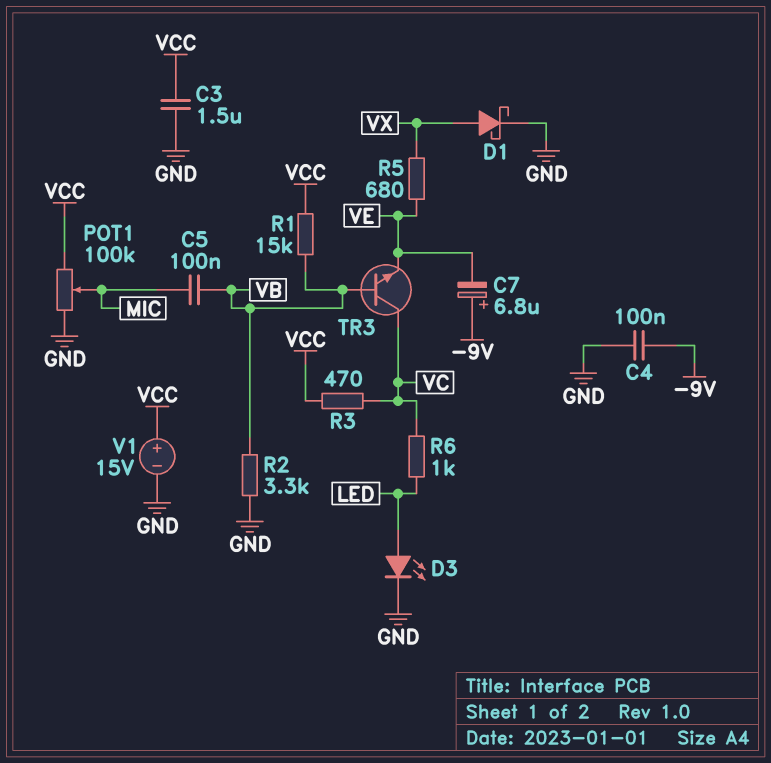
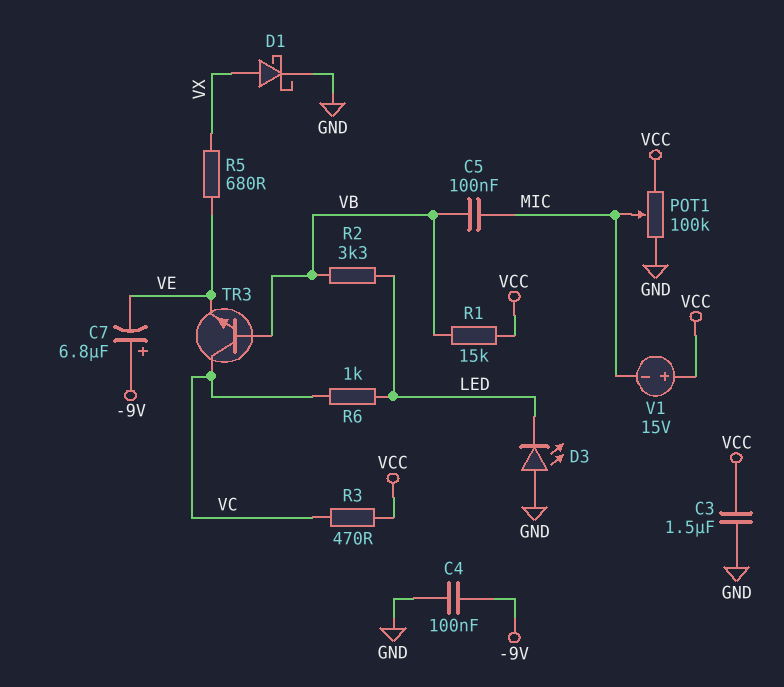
D3: LED (A LED, K GND) -> LED (A GND, K LED)
R2: 3.3k (GND, VB) -> 3.3k (LED, VB)
V1: 15V (plus VCC, minus GND) -> 15V (plus VCC, minus MIC)

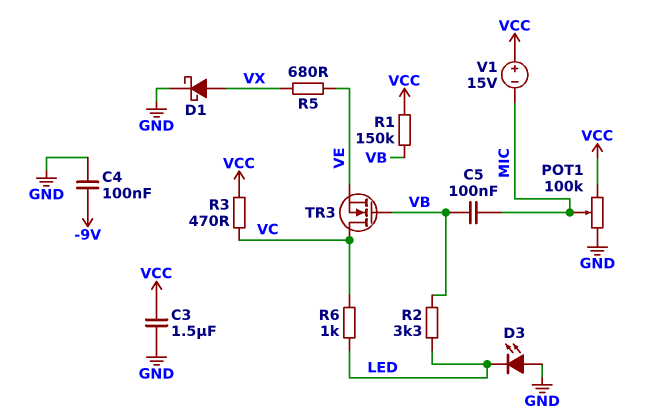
C7: 6.8uF (plus -9V, minus VE) -> none
R1: 15k (VB, VCC) -> 150k (VB, VCC)
TR3: NPN (B VB, C VC, E VE) -> NMOS (G VB, D VC, S VE)

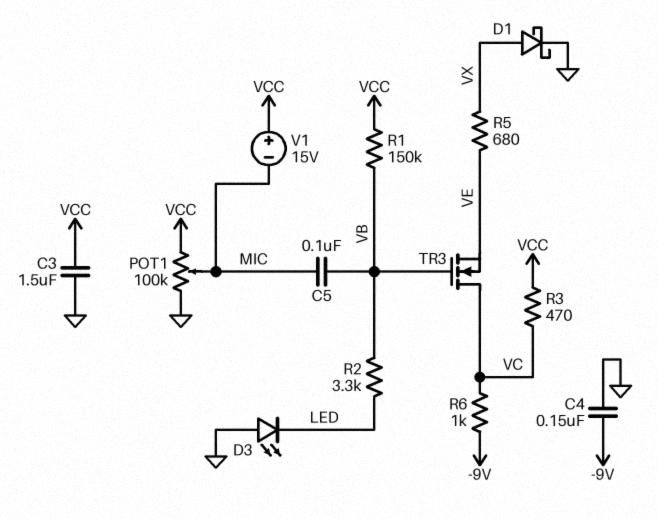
C4: 100nF (-9V, GND) -> 150nF (-9V, GND)
R6: 1k (LED, VC) -> 1k (-9V, VC)

